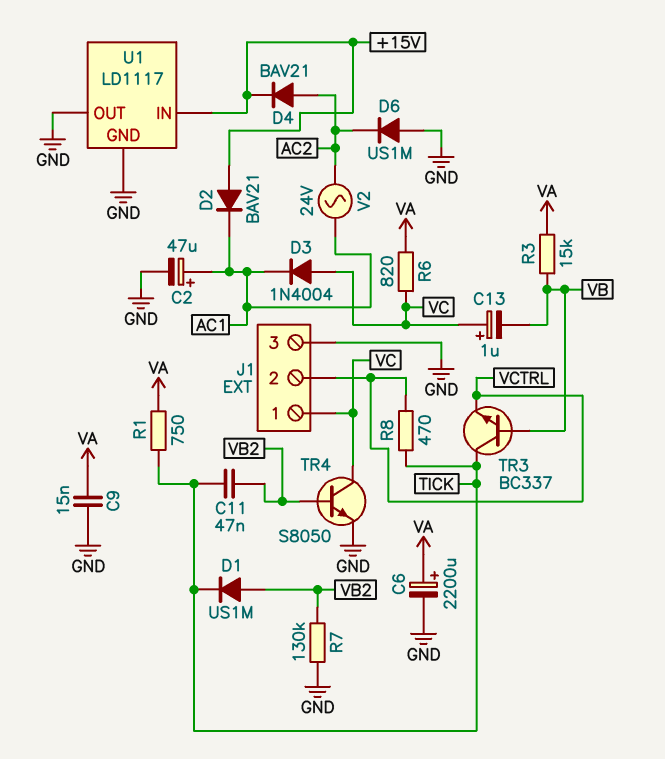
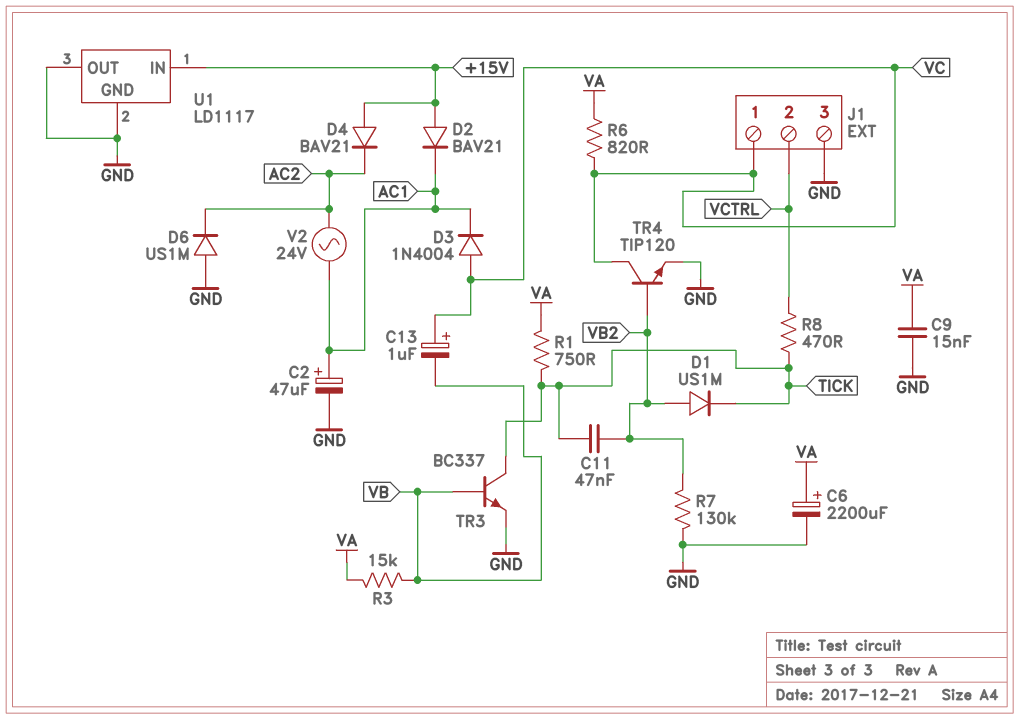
D4: diode BAV21 (A AC2, K +15V) -> diode BAV21 (A +15V, K AC2)
TR3: NPN BC337 (B VB, C TICK, E VCTRL) -> NPN BC337 (B VB, C TICK, E GND)
TR4: NPN S8050 (B VB2, C VC, E GND) -> NPN TIP120 (B VB2, C VC, E GND)

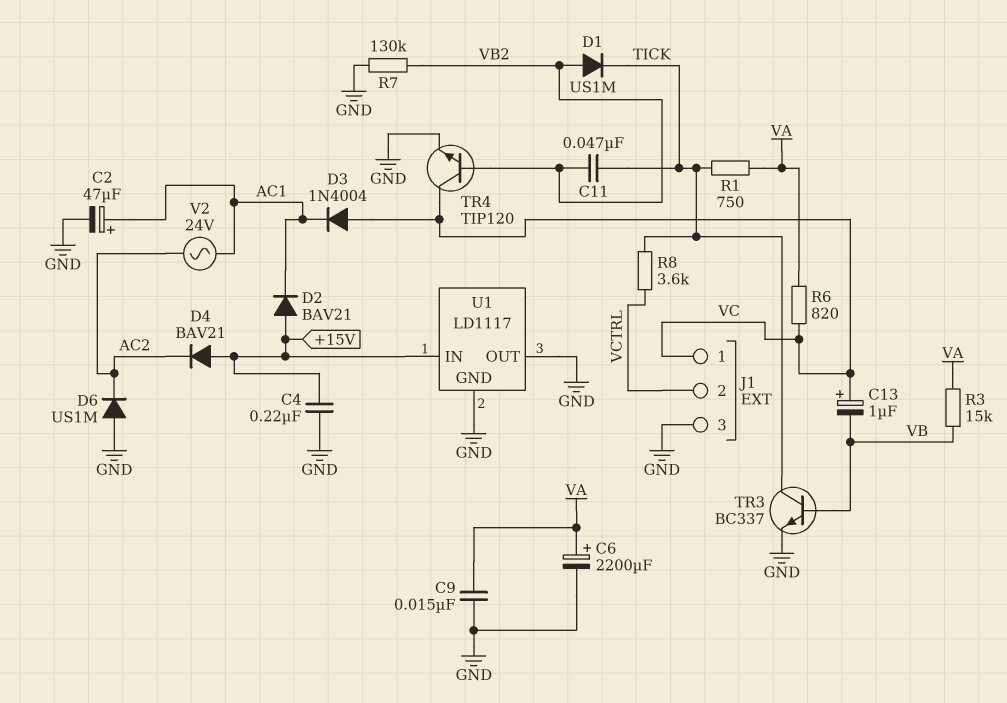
C4: none -> 220nF (+15V, GND)
R8: 470 (TICK, VCTRL) -> 3.6k (TICK, VCTRL)

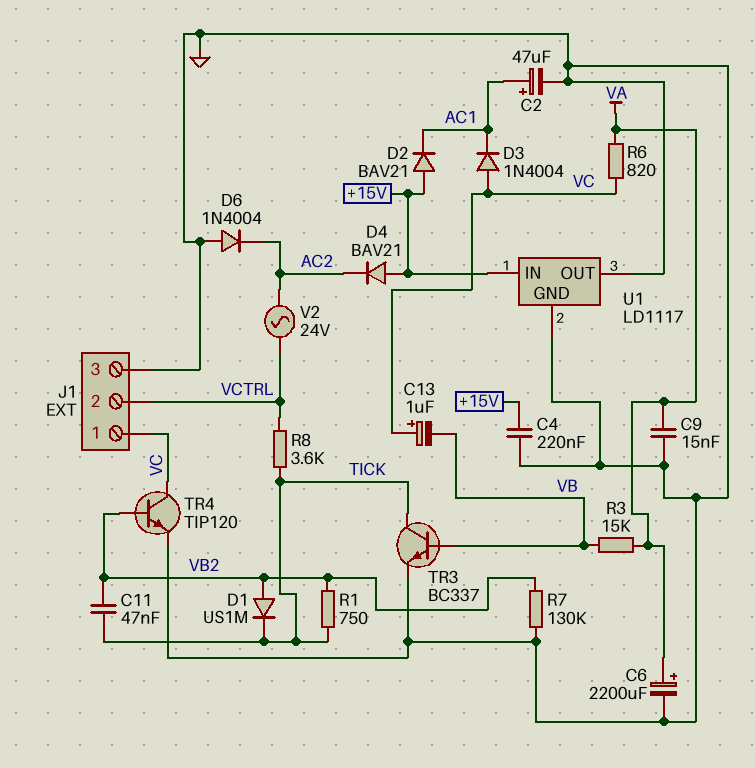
D6: diode US1M (A GND, K AC2) -> diode 1N4004 (A GND, K AC2)
R1: 750 (TICK, VA) -> 750 (TICK, VB2)
V2: AC 24V (AC1, AC2) -> AC 24V (AC2, VCTRL)

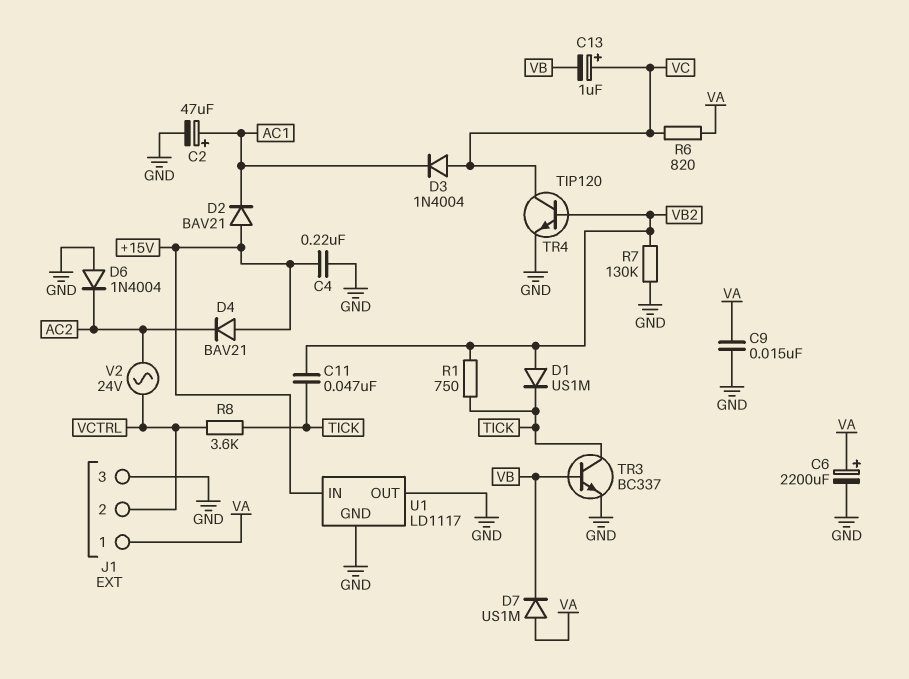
D7: none -> diode US1M (A VA, K VB)
J1 pin 1: VC -> VA
R3: 15k (VA, VB) -> none

